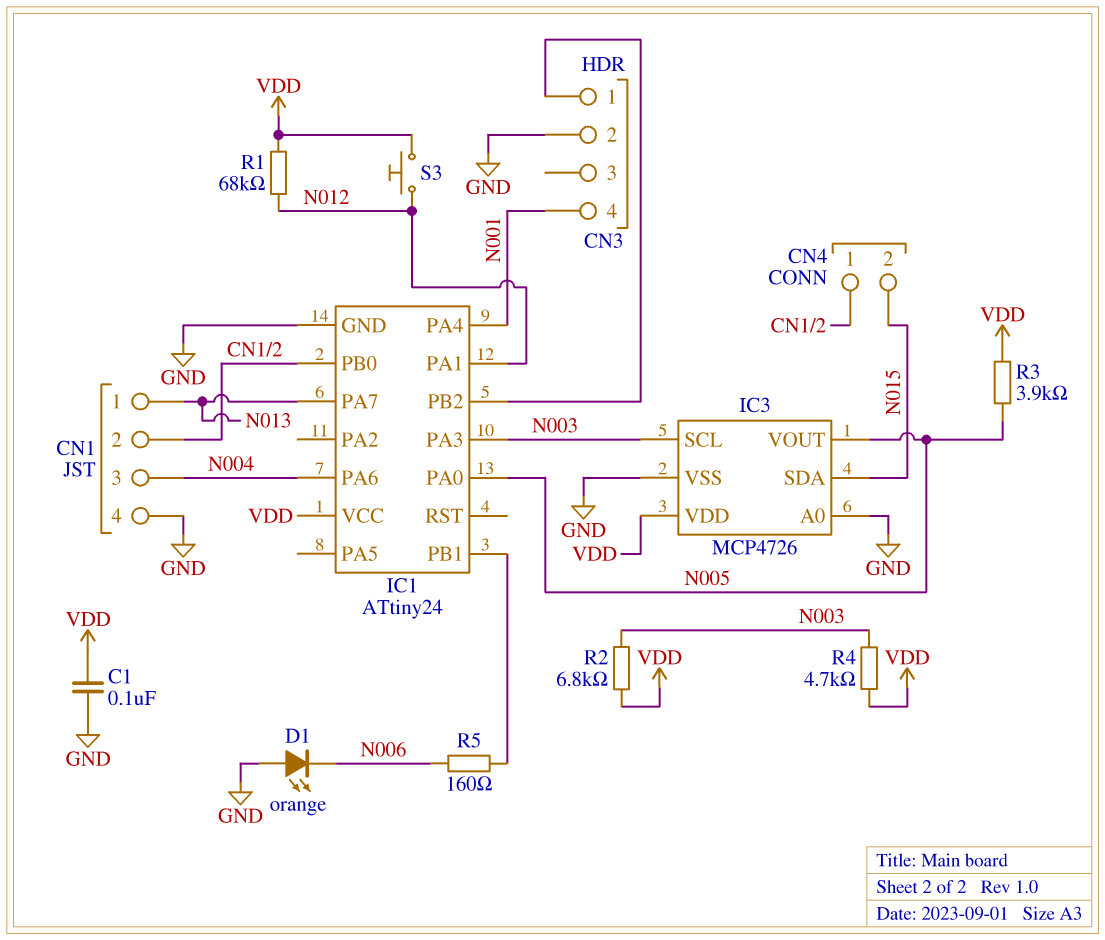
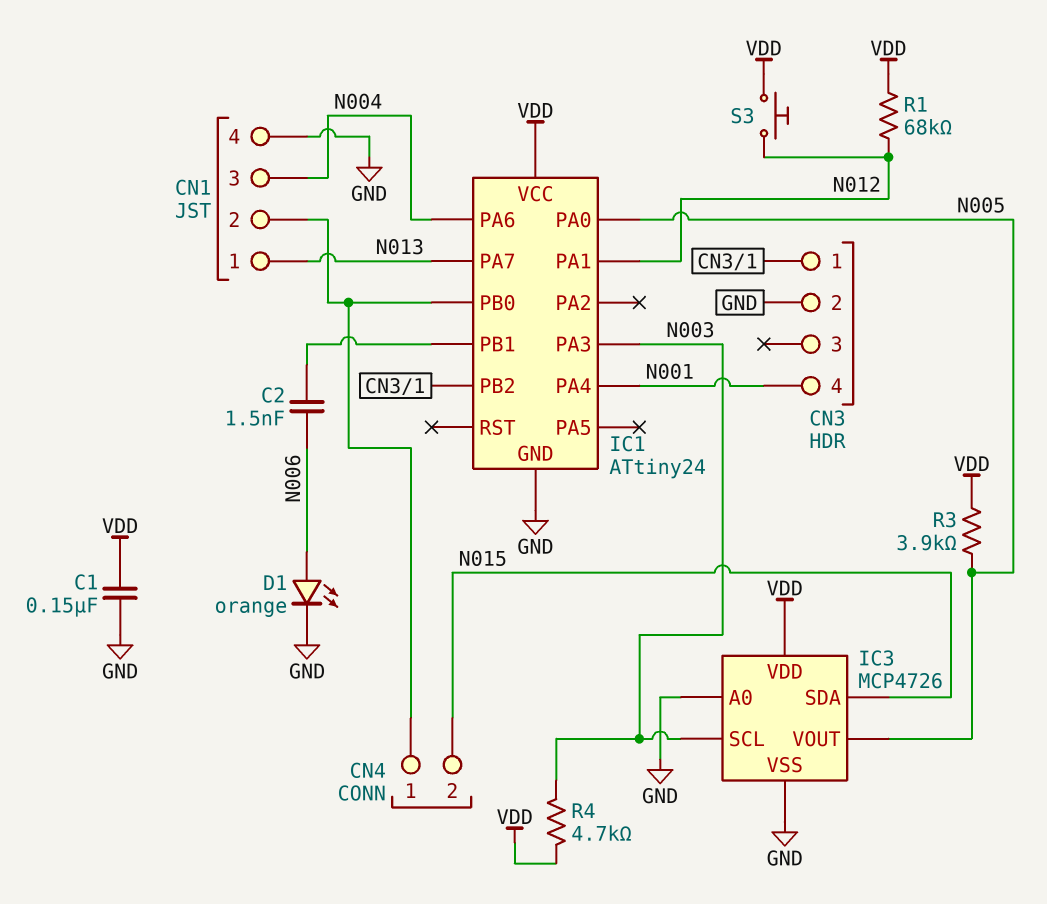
C1: 100nF (GND, VDD) -> 150nF (GND, VDD)
C2: none -> 1.5nF (IC1/PB1, N006)
D1: LED orange (A GND, K N006) -> LED orange (A N006, K GND)
R2: 6.8k (N003, VDD) -> none
R5: 160 (IC1/PB1, N006) -> none

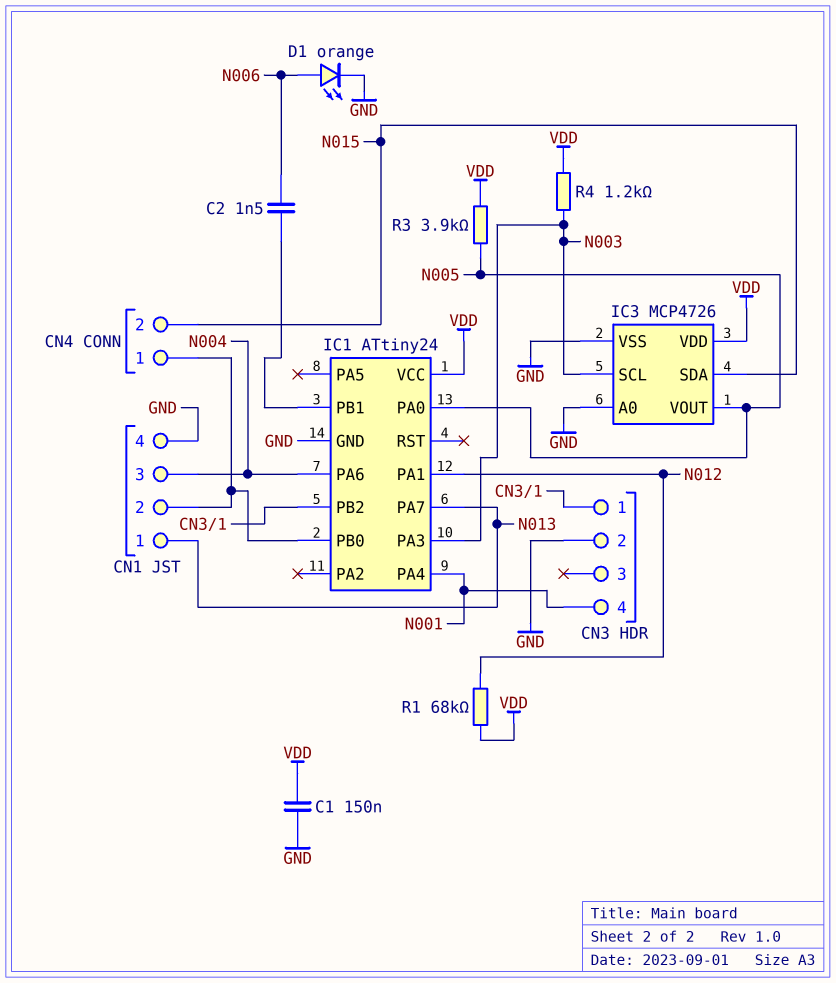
R4: 4.7k (N003, VDD) -> 1.2k (N003, VDD)
S3: button (N012, VDD) -> none

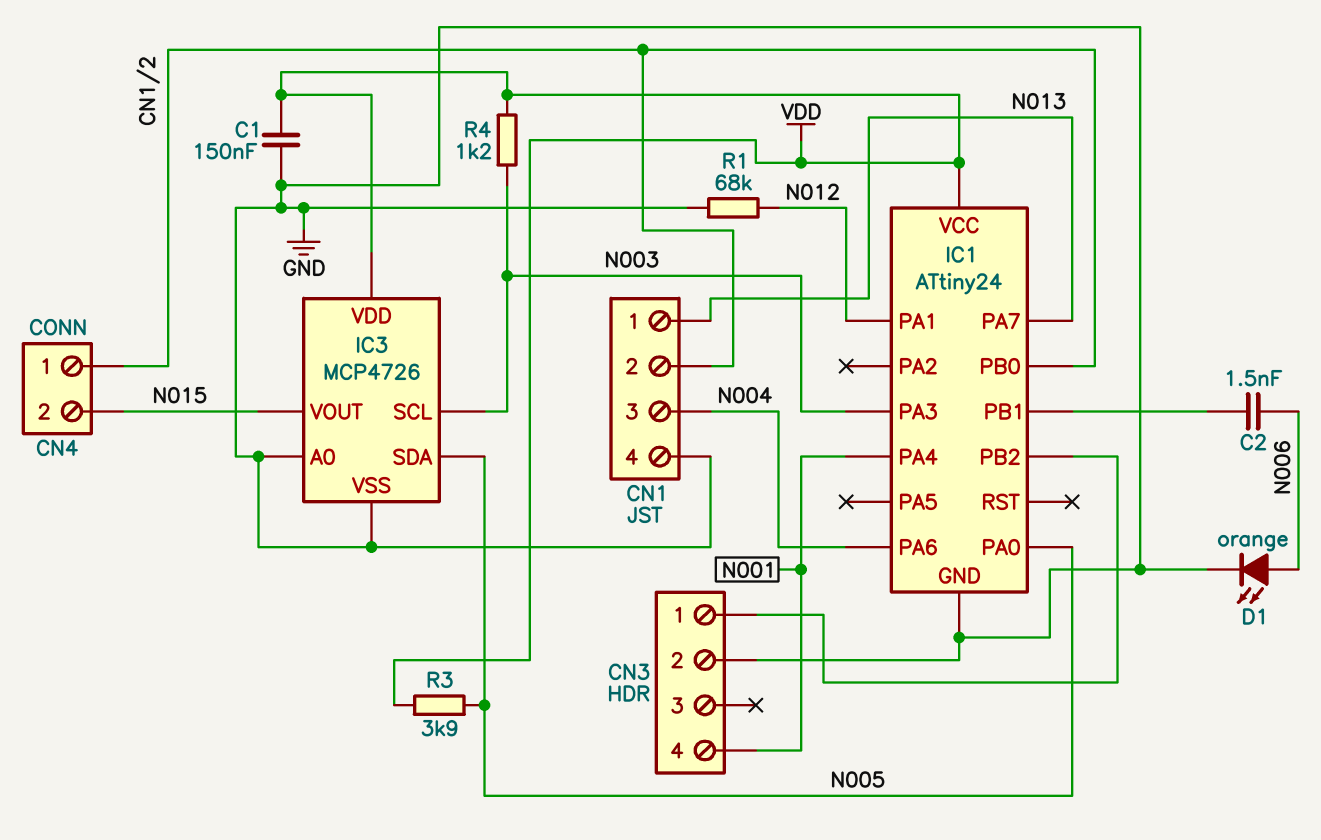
IC3 pin SDA: N015 -> N005
IC3 pin VOUT: N005 -> N015
R1: 68k (N012, VDD) -> 68k (GND, N012)

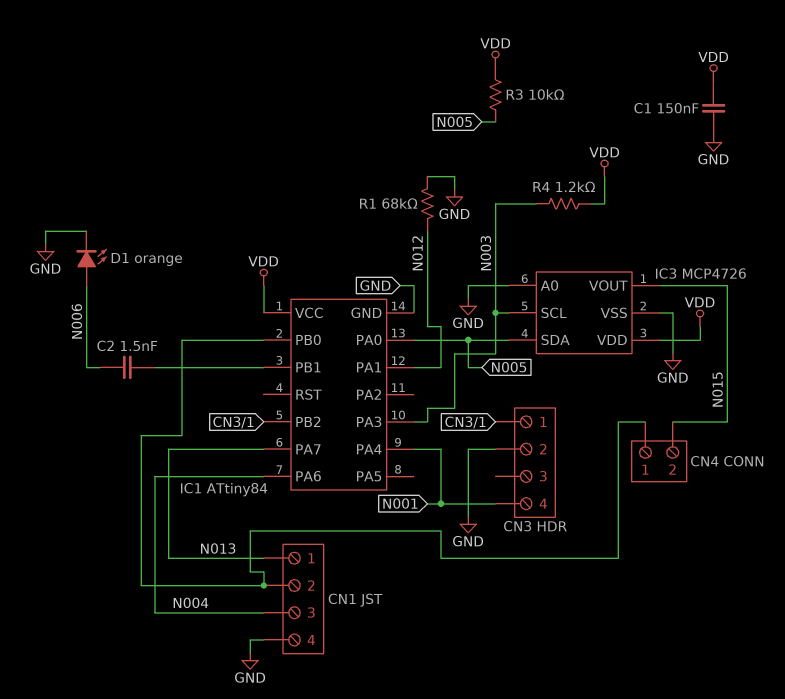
IC1: ATtiny24 -> ATtiny84
R3: 3.9k (N005, VDD) -> 10k (N005, VDD)

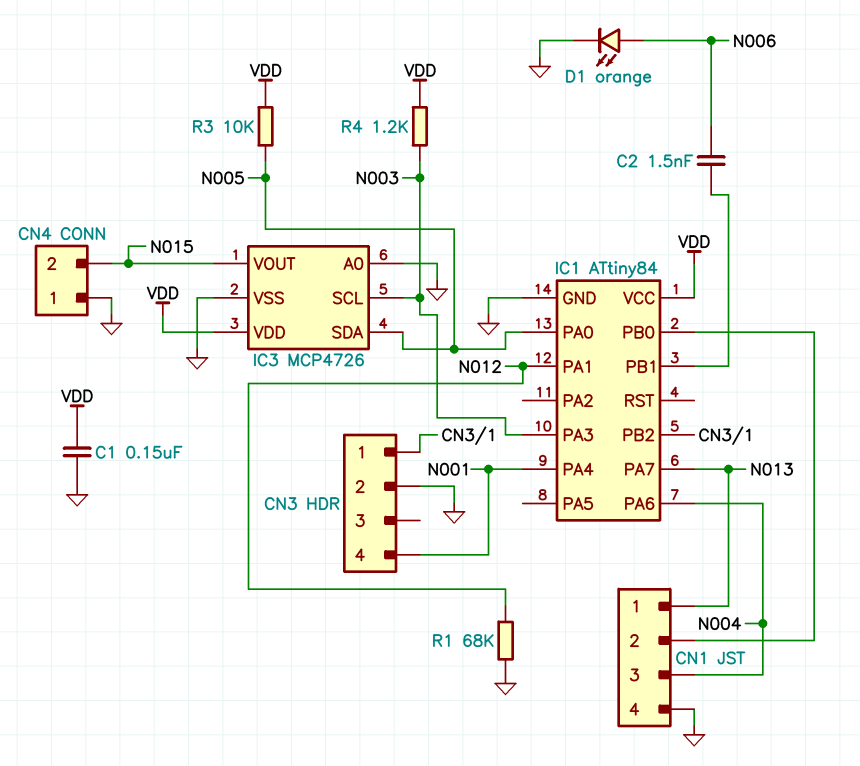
CN4 pin 1: CN1/2 -> GND

